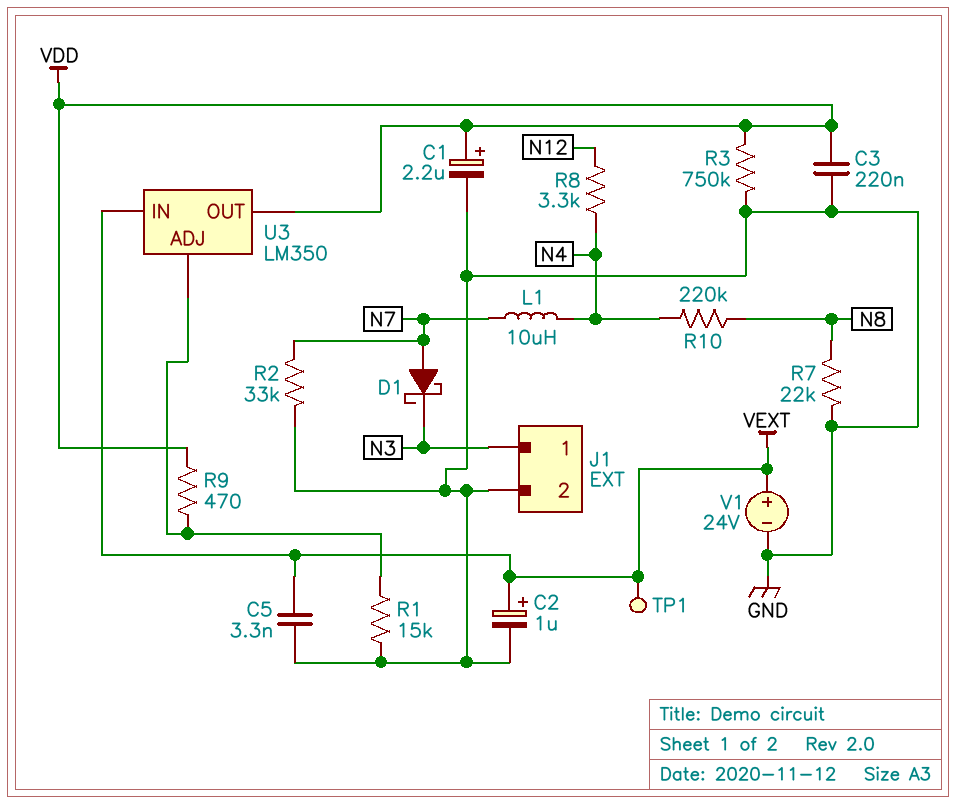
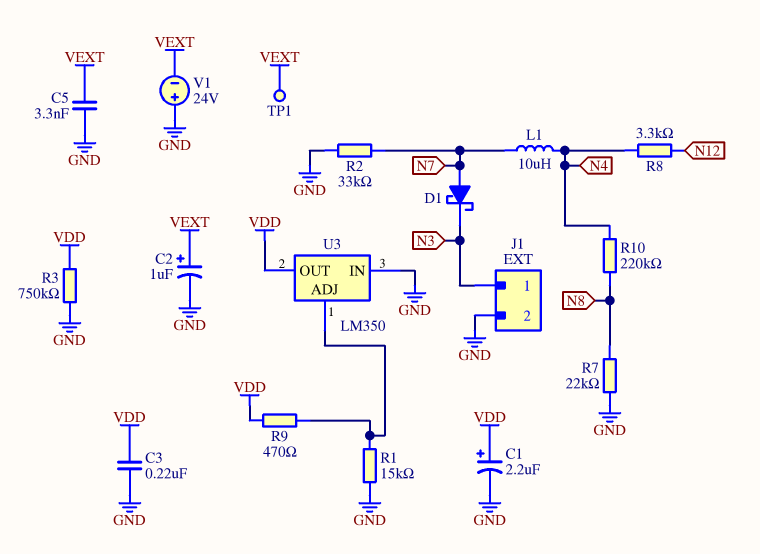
U3 pin IN: VEXT -> GND
V1: 24V (plus VEXT, minus GND) -> 24V (plus GND, minus VEXT)

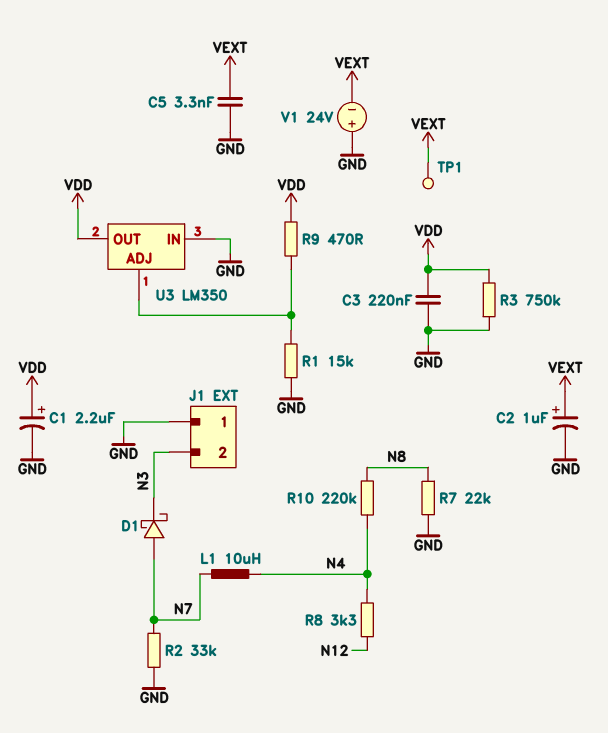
J1 pin 1: N3 -> GND
J1 pin 2: GND -> N3

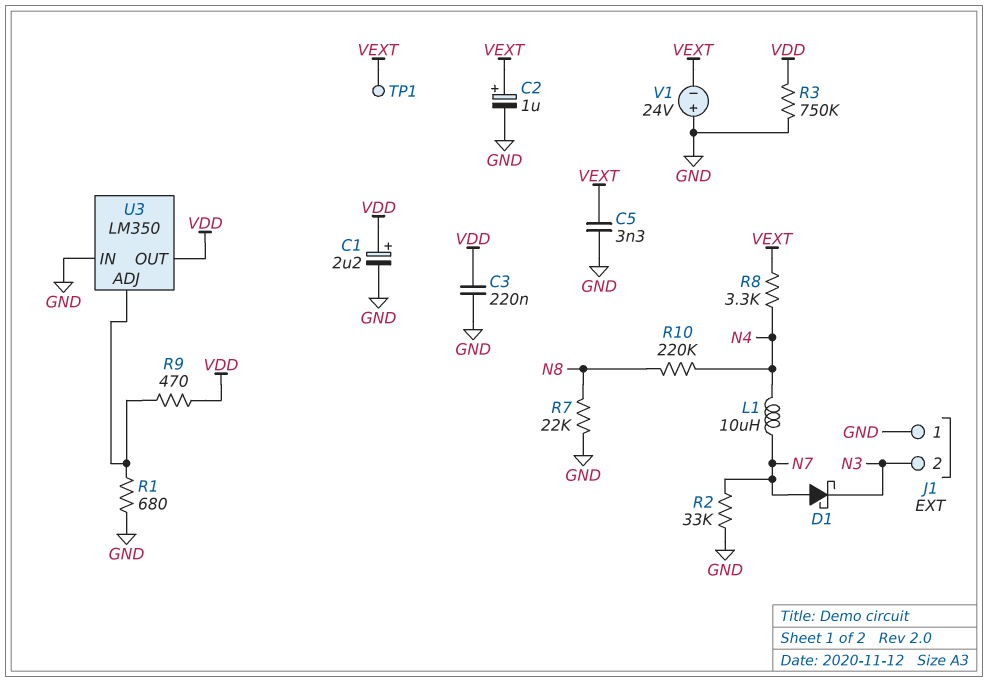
R1: 15k (GND, U3/ADJ) -> 680 (GND, U3/ADJ)
R8: 3.3k (N4, N12) -> 3.3k (N4, VEXT)

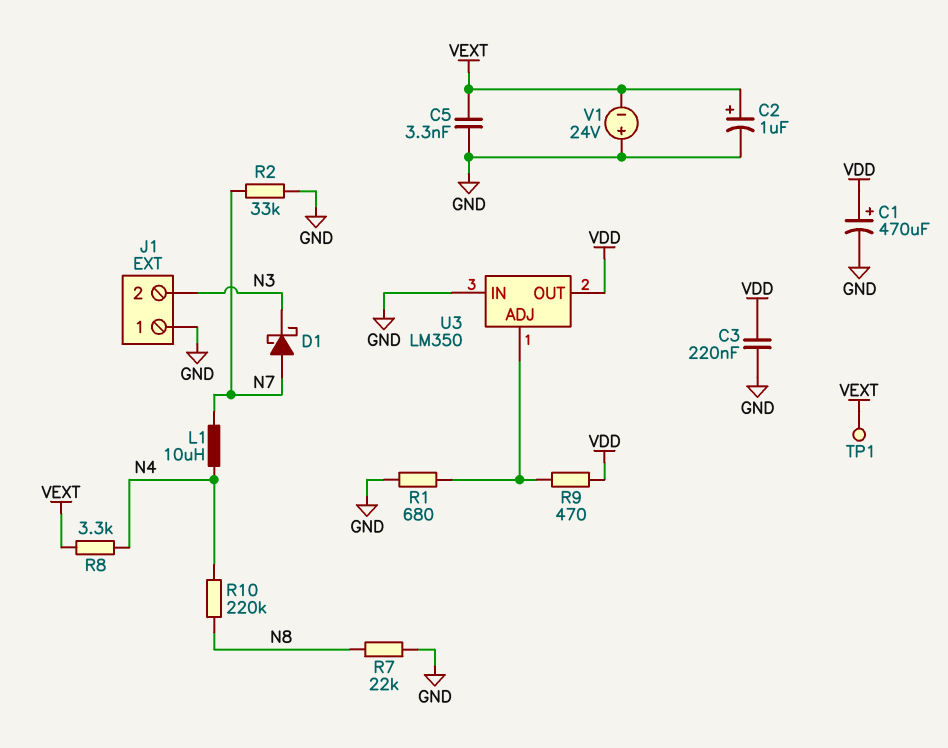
C1: 2.2uF (plus VDD, minus GND) -> 470uF (plus VDD, minus GND)
R3: 750k (GND, VDD) -> none

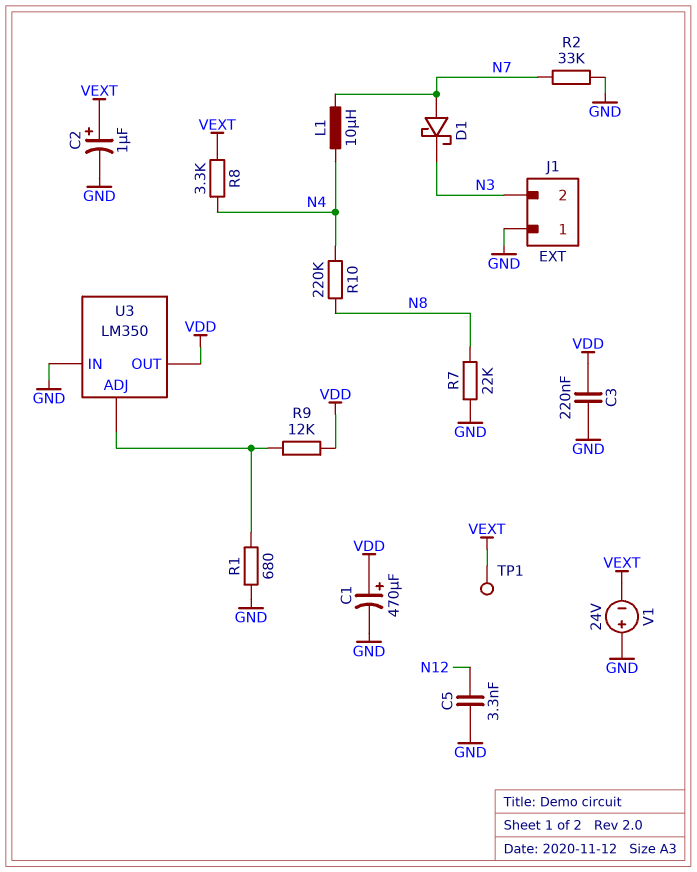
C5: 3.3nF (GND, VEXT) -> 3.3nF (GND, N12)
R9: 470 (U3/ADJ, VDD) -> 12k (U3/ADJ, VDD)

